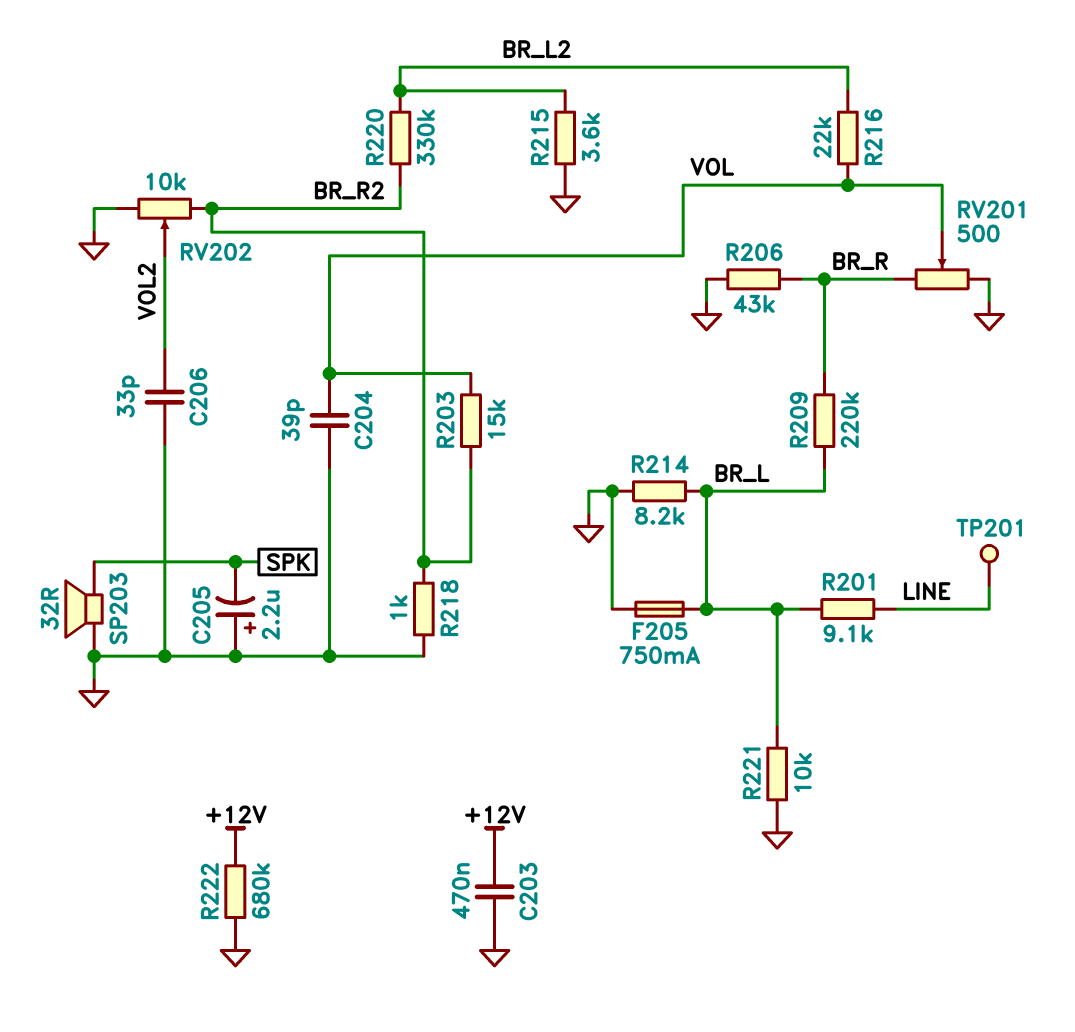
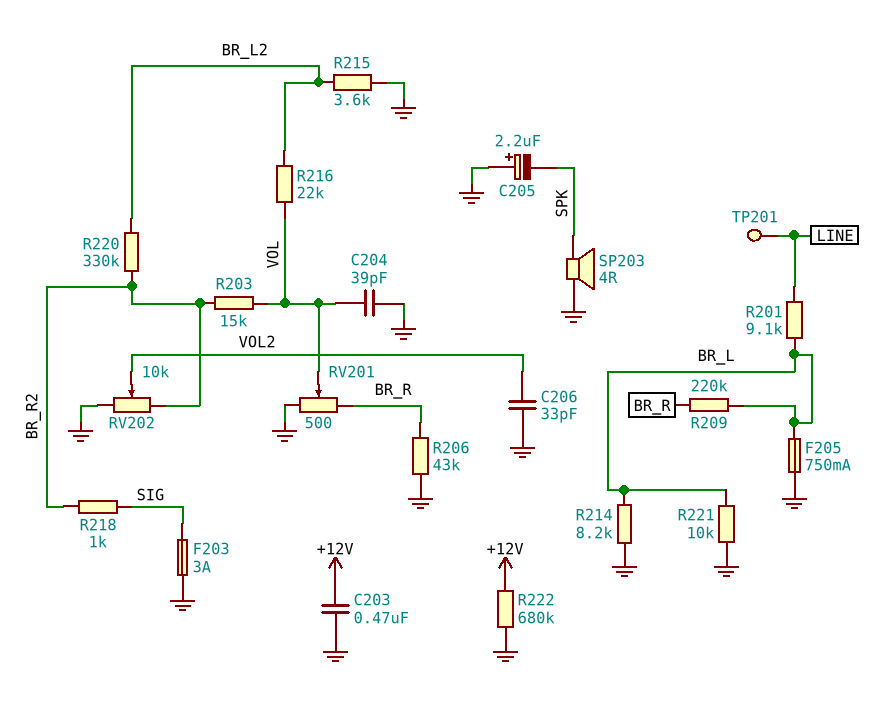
F203: none -> 3A (GND, SIG)
R218: 1k (BR_R2, GND) -> 1k (BR_R2, SIG)
SP203: speaker 32R (GND, SPK) -> speaker 4R (GND, SPK)

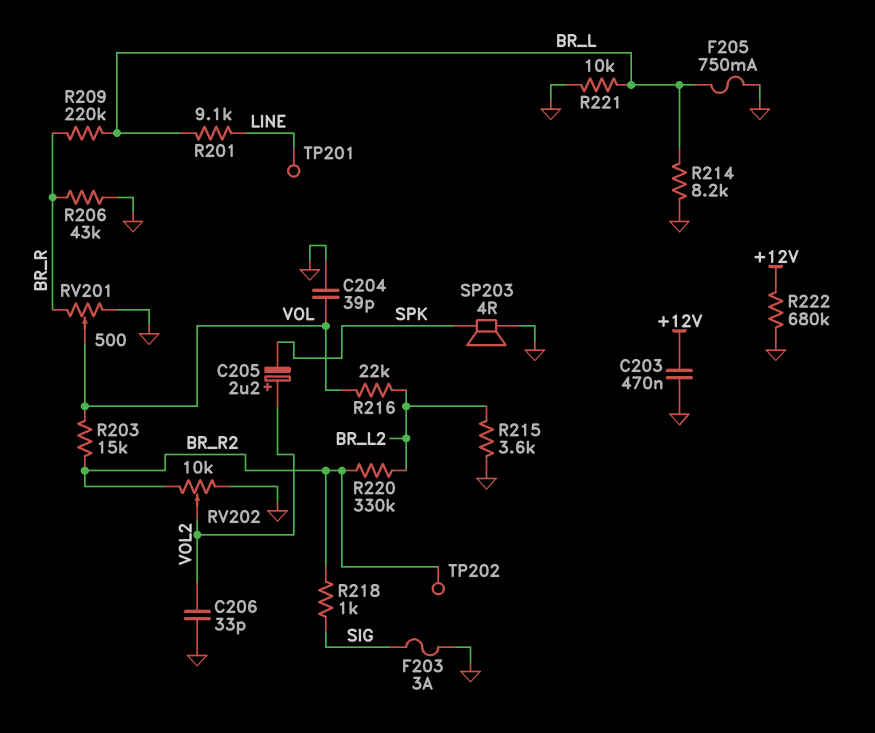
C205: 2.2uF (plus GND, minus SPK) -> 2.2uF (plus VOL2, minus SPK)
TP202: none -> test point (BR_R2)

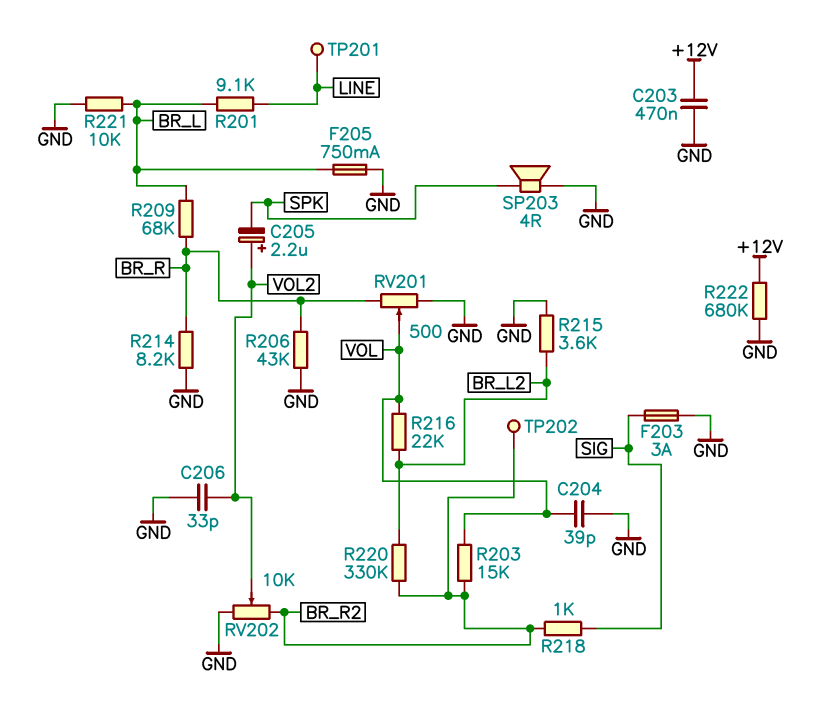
R209: 220k (BR_L, BR_R) -> 68k (BR_L, BR_R)
R214: 8.2k (BR_L, GND) -> 8.2k (BR_R, GND)

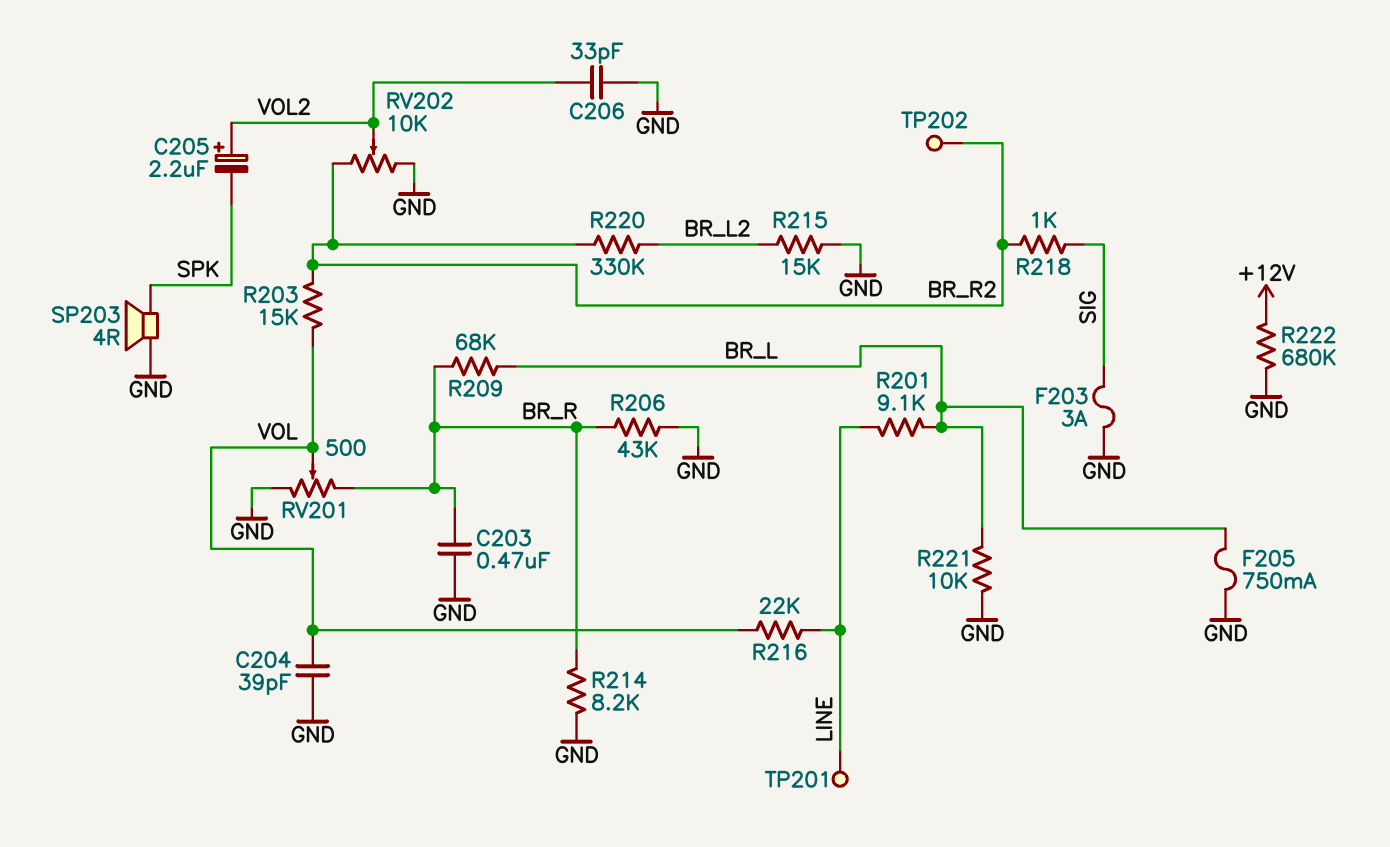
C203: 470nF (+12V, GND) -> 470nF (BR_R, GND)
R215: 3.6k (BR_L2, GND) -> 15k (BR_L2, GND)
R216: 22k (BR_L2, VOL) -> 22k (LINE, VOL)

